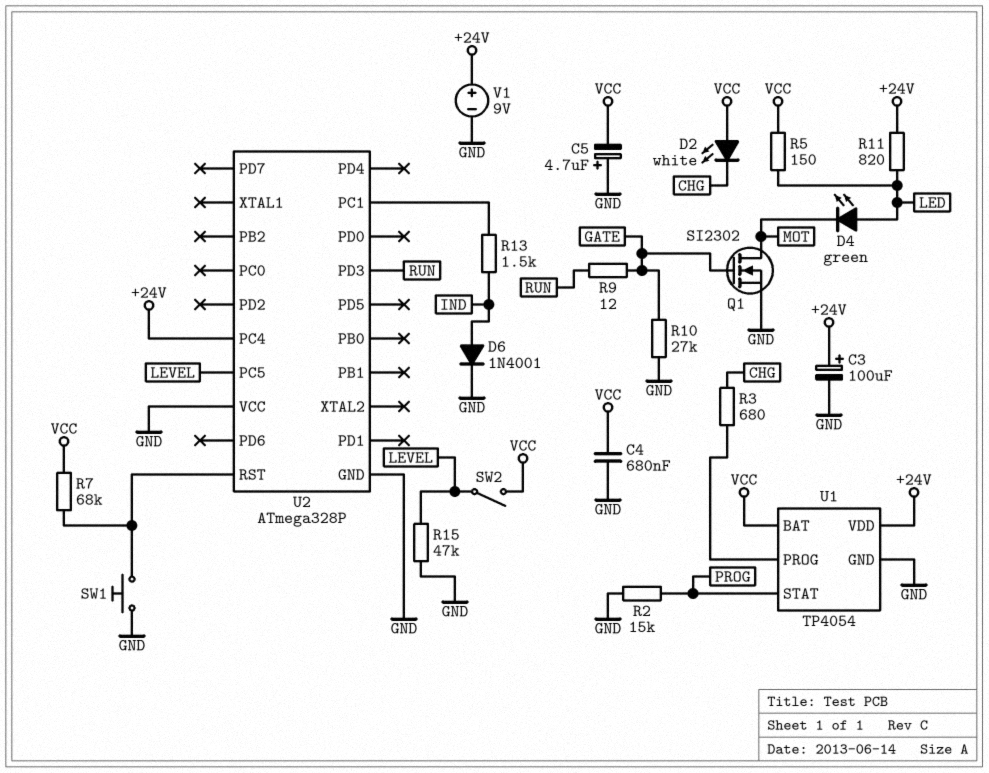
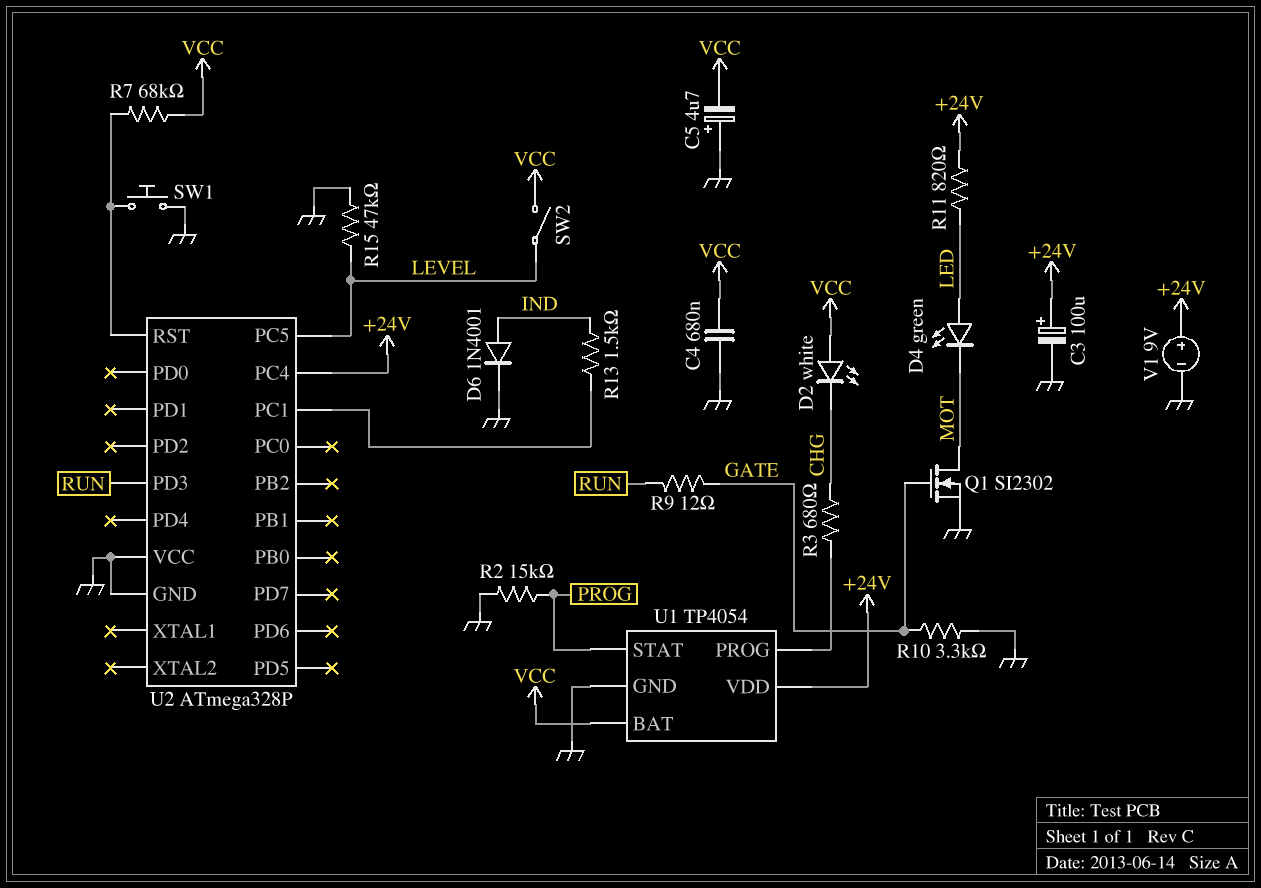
R5: 150 (LED, VCC) -> none
R10: 27k (GATE, GND) -> 3.3k (GATE, GND)

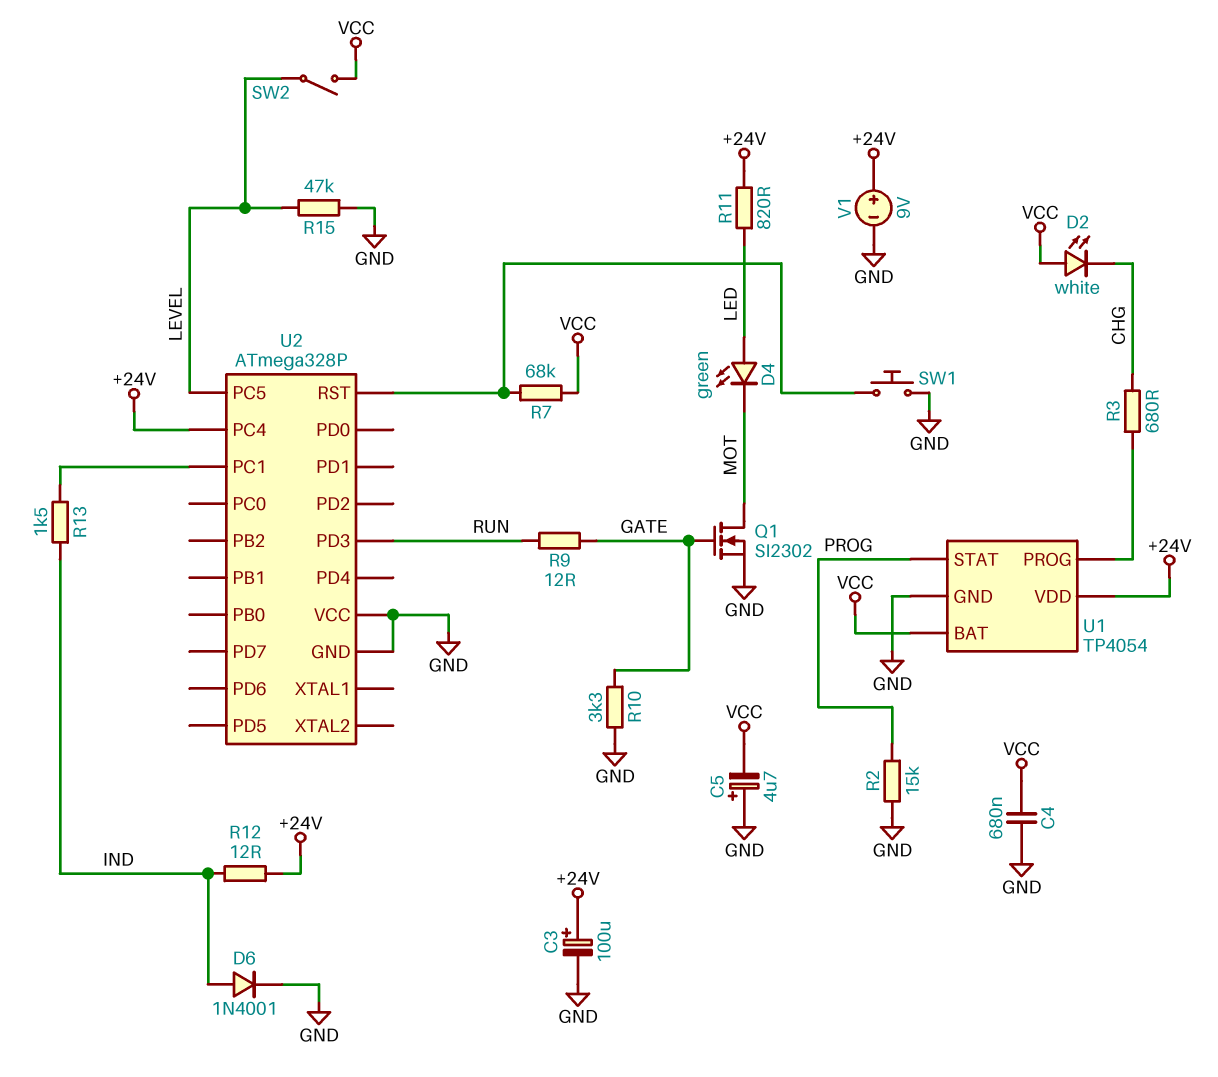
R12: none -> 12 (+24V, IND)

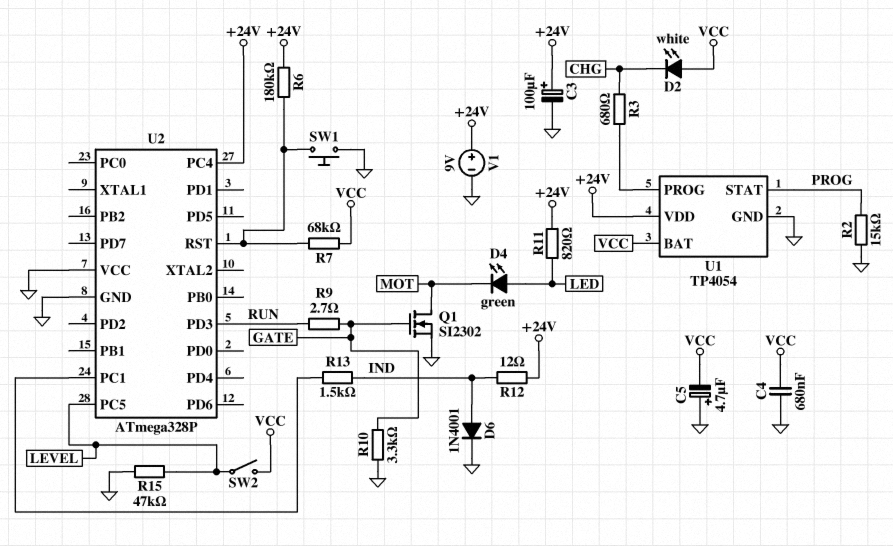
R6: none -> 180k (+24V, U2/RST)
R9: 12 (GATE, RUN) -> 2.7 (GATE, RUN)

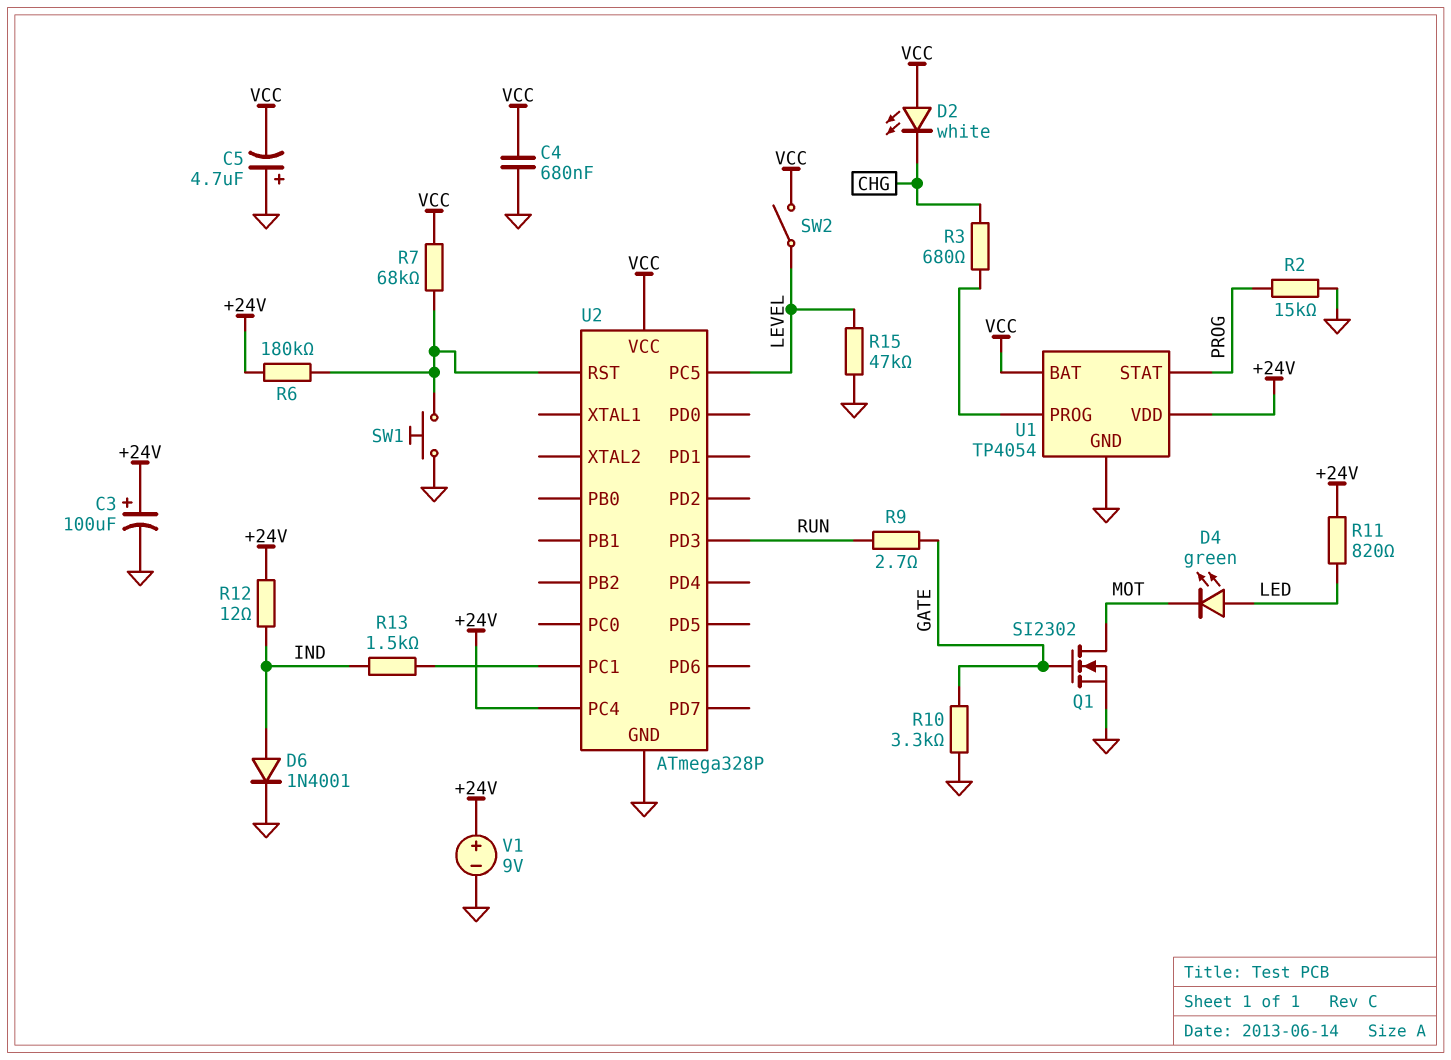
U2 pin VCC: GND -> VCC

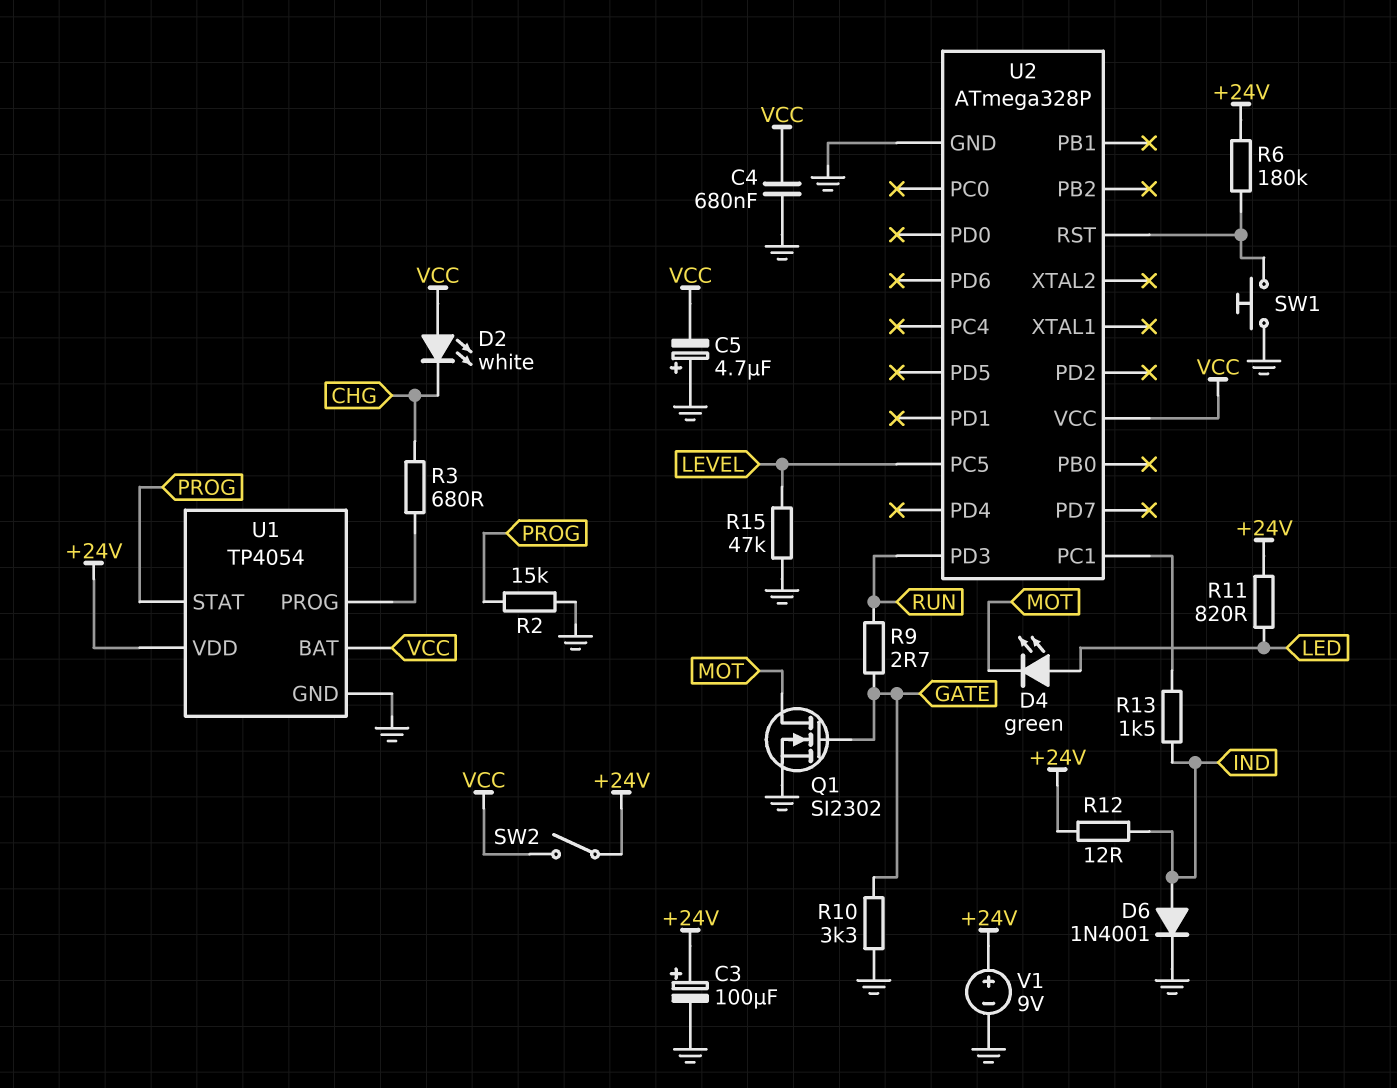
R7: 68k (U2/RST, VCC) -> none
SW2: switch (LEVEL, VCC) -> switch (+24V, VCC)
U2 pin PC4: +24V -> none

